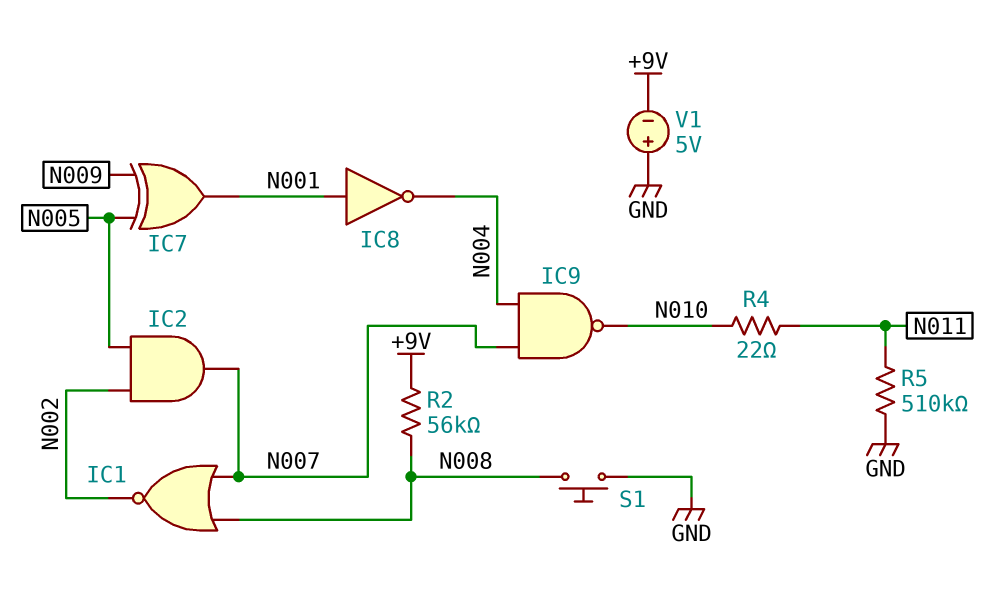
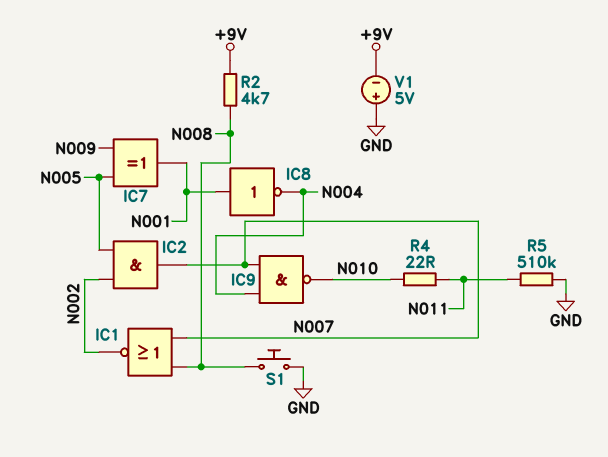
R2: 56k (+9V, N008) -> 4.7k (+9V, N008)

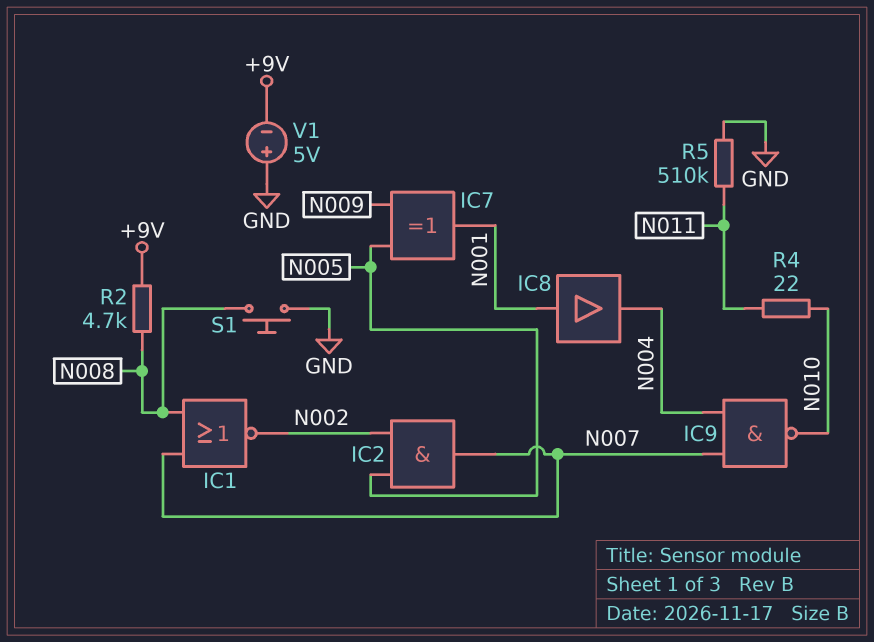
IC8: NOT (in N001, out N004) -> buffer (in N001, out N004)

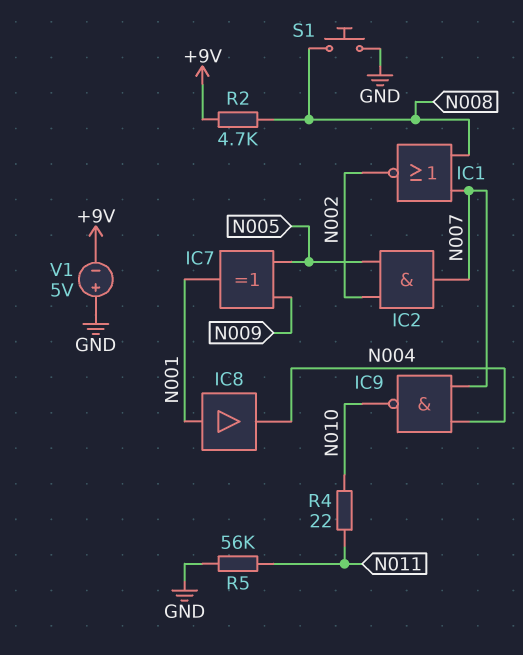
R5: 510k (GND, N011) -> 56k (GND, N011)

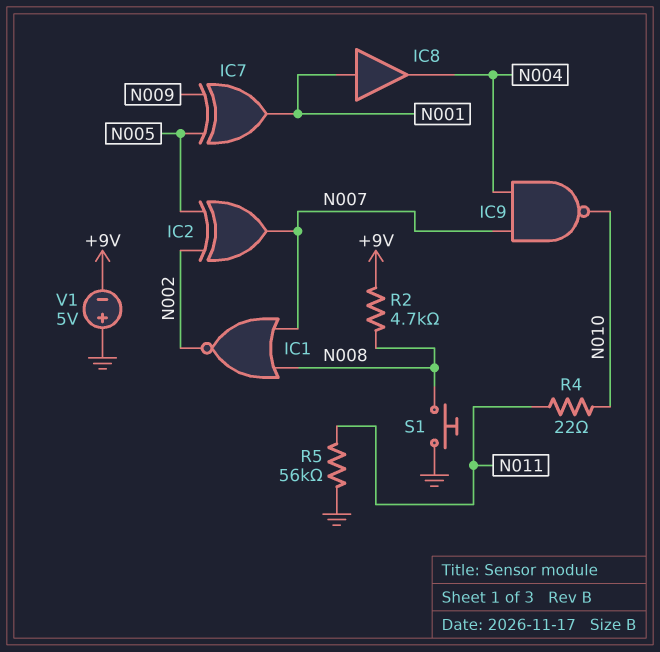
IC2: AND (in N002, in N005, out N007) -> XOR (in N002, in N005, out N007)

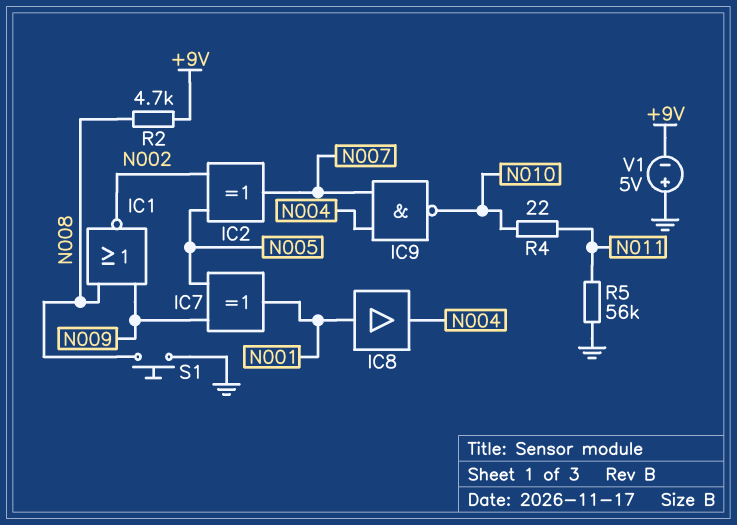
IC1: NOR (in N007, in N008, out N002) -> NOR (in N008, in N009, out N002)

